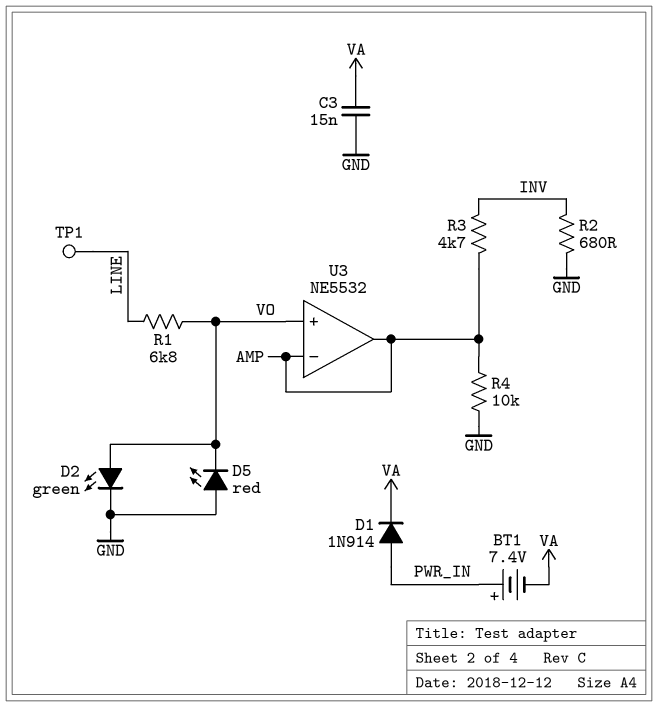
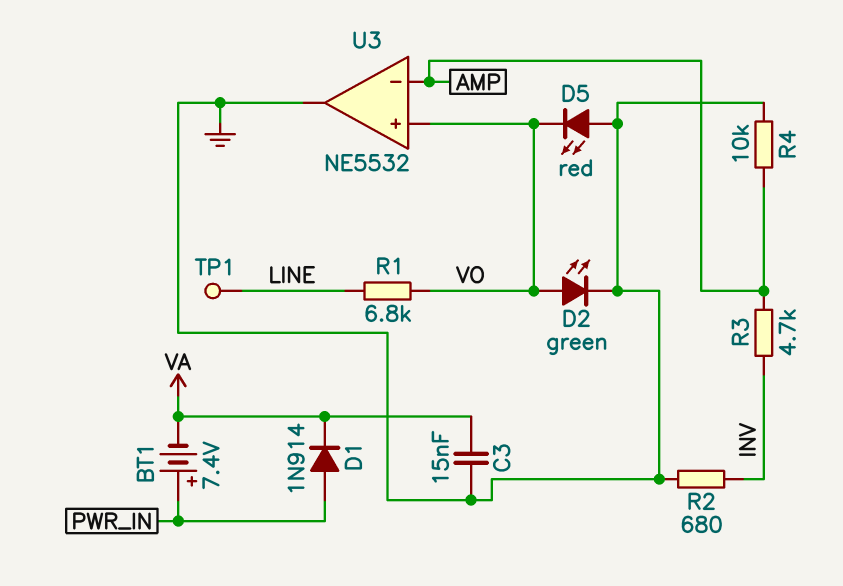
U3 pin out: AMP -> GND

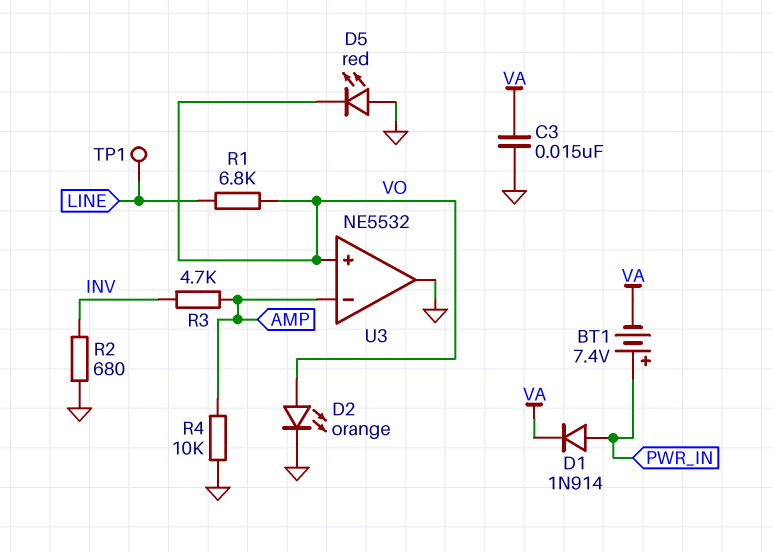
D2: LED green (A VO, K GND) -> LED orange (A VO, K GND)

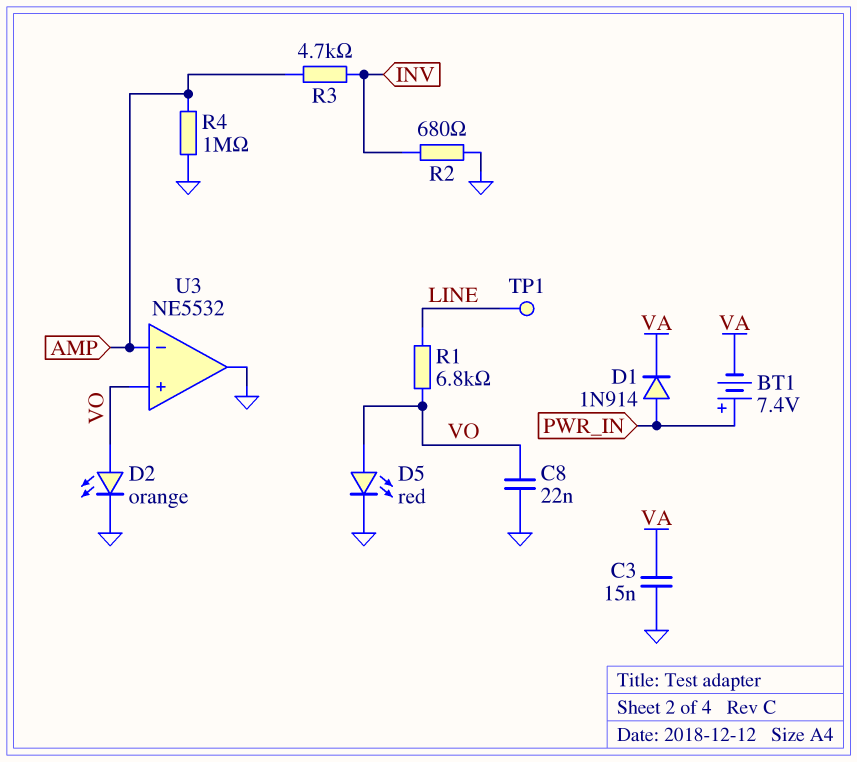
C8: none -> 22nF (GND, VO)
D5: LED red (A GND, K VO) -> LED red (A VO, K GND)
R4: 10k (AMP, GND) -> 1M (AMP, GND)

